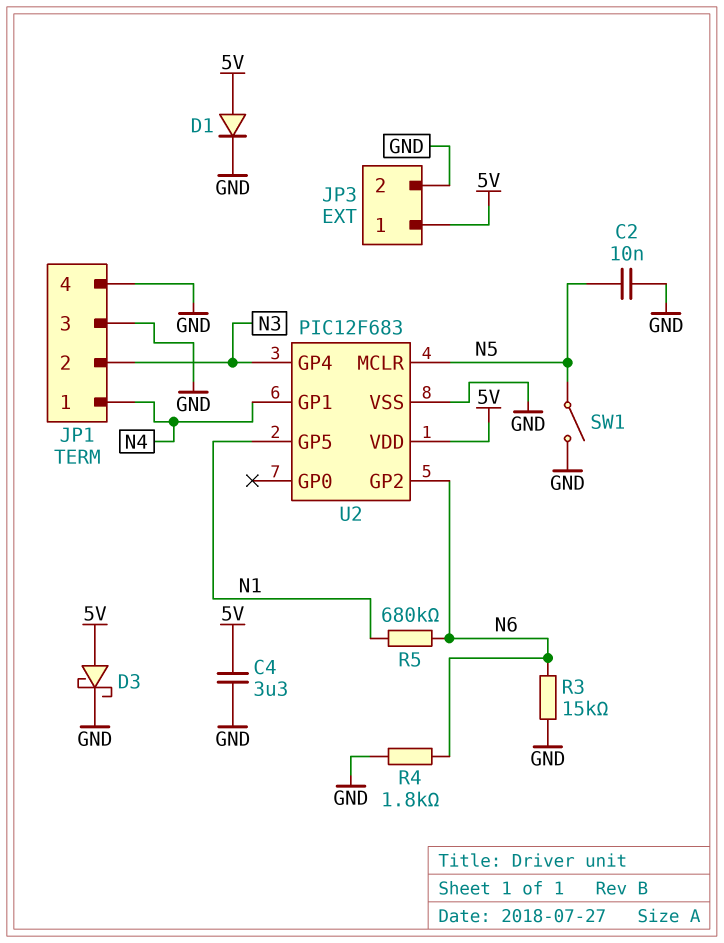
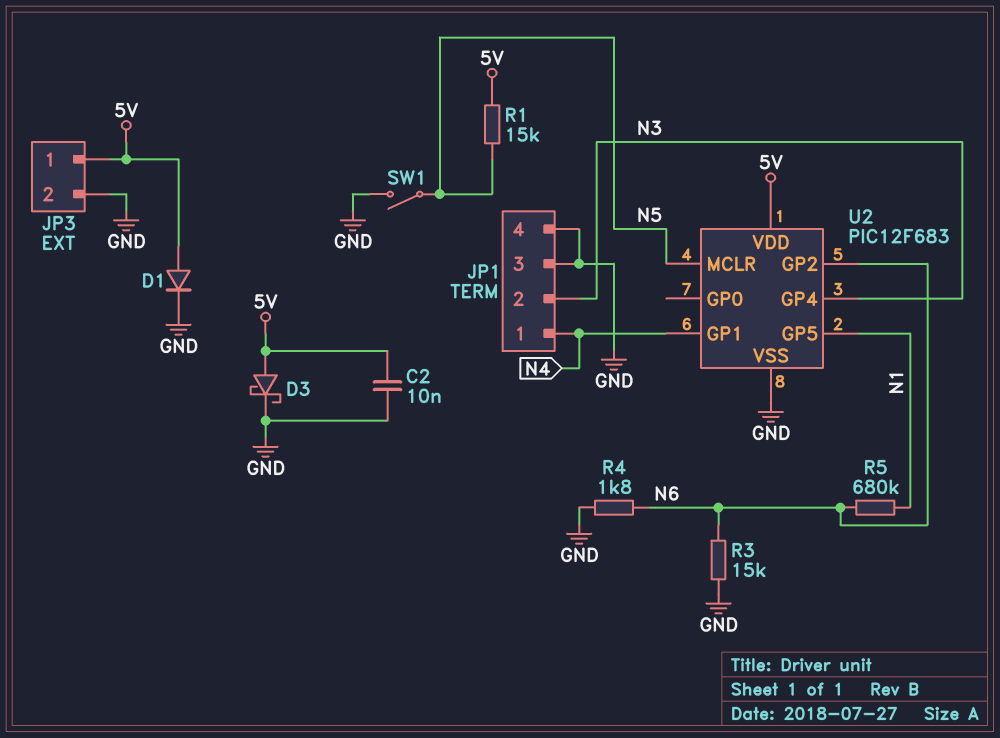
C2: 10nF (GND, N5) -> 10nF (5V, GND)
C4: 3.3uF (5V, GND) -> none
R1: none -> 15k (5V, N5)

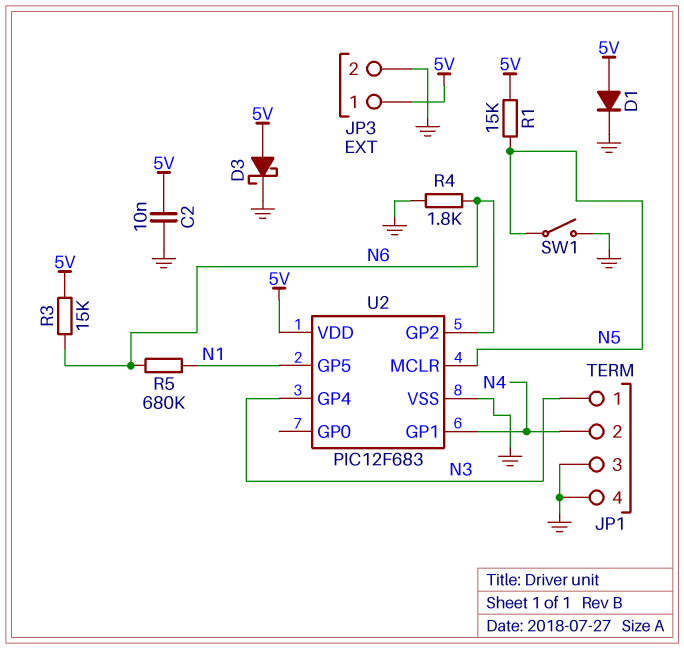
JP1 pin 1: N4 -> N3
JP1 pin 2: N3 -> N4
R3: 15k (GND, N6) -> 15k (5V, N6)

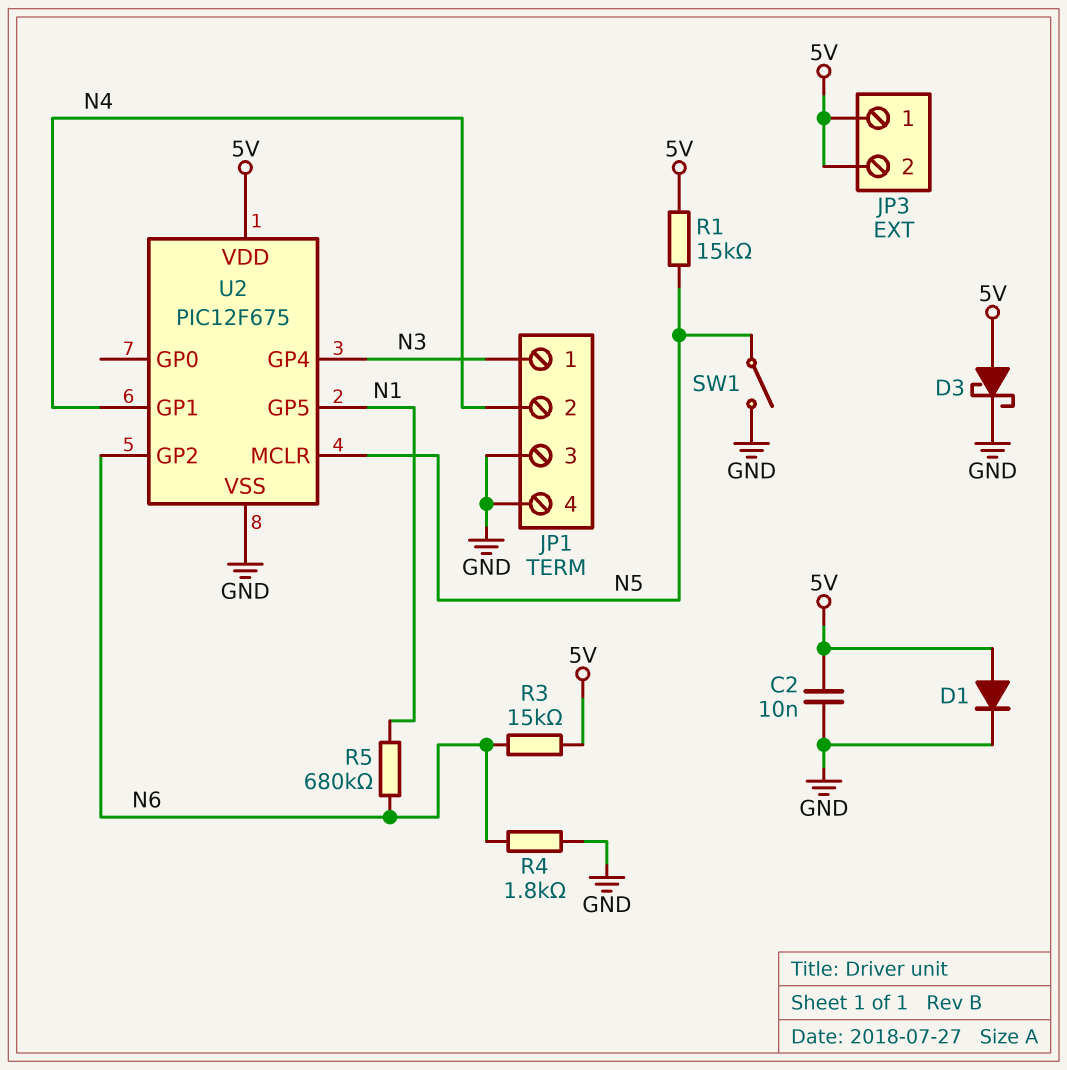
JP3 pin 2: GND -> 5V
U2: PIC12F683 -> PIC12F675

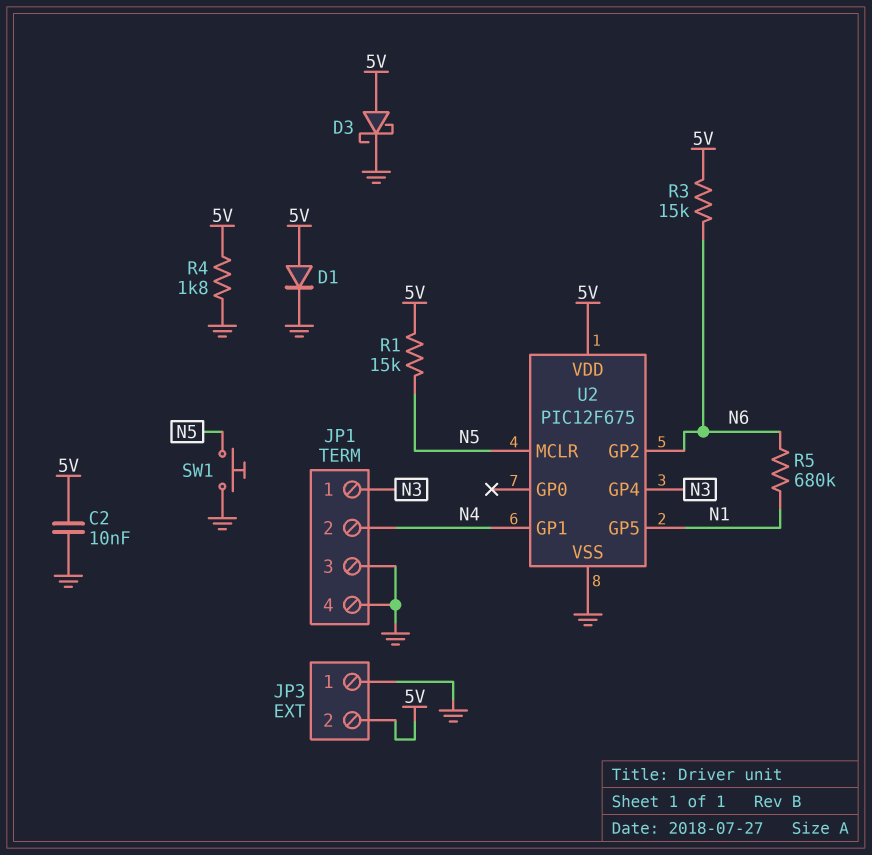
JP3 pin 1: 5V -> GND
R4: 1.8k (GND, N6) -> 1.8k (5V, GND)
SW1: switch (GND, N5) -> button (GND, N5)

